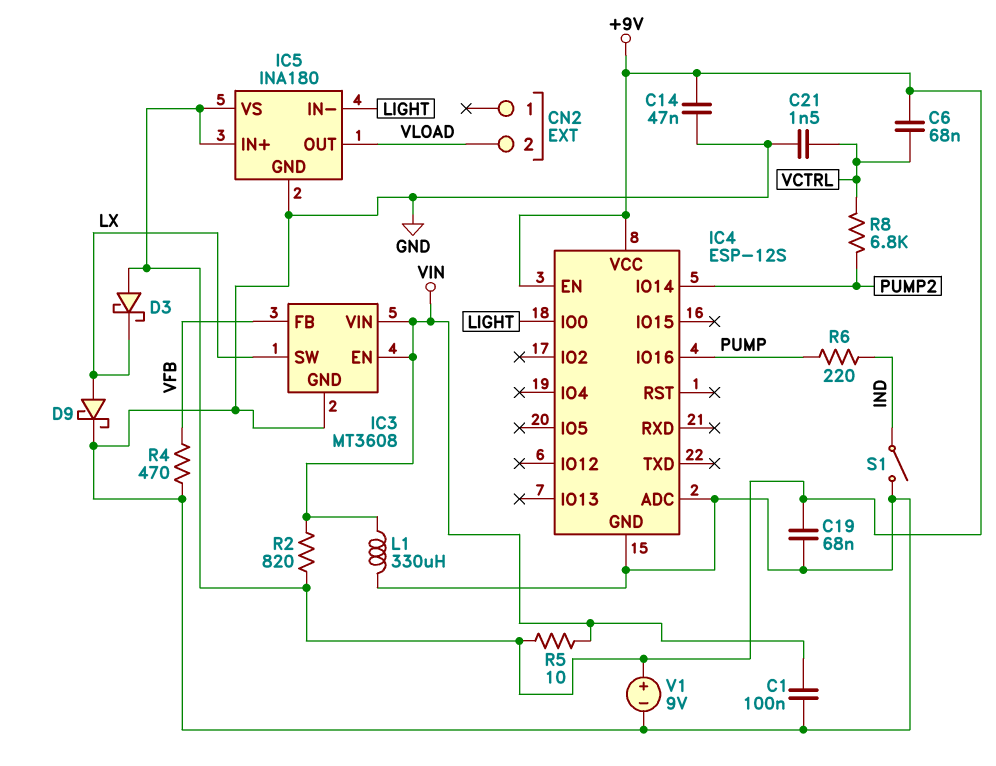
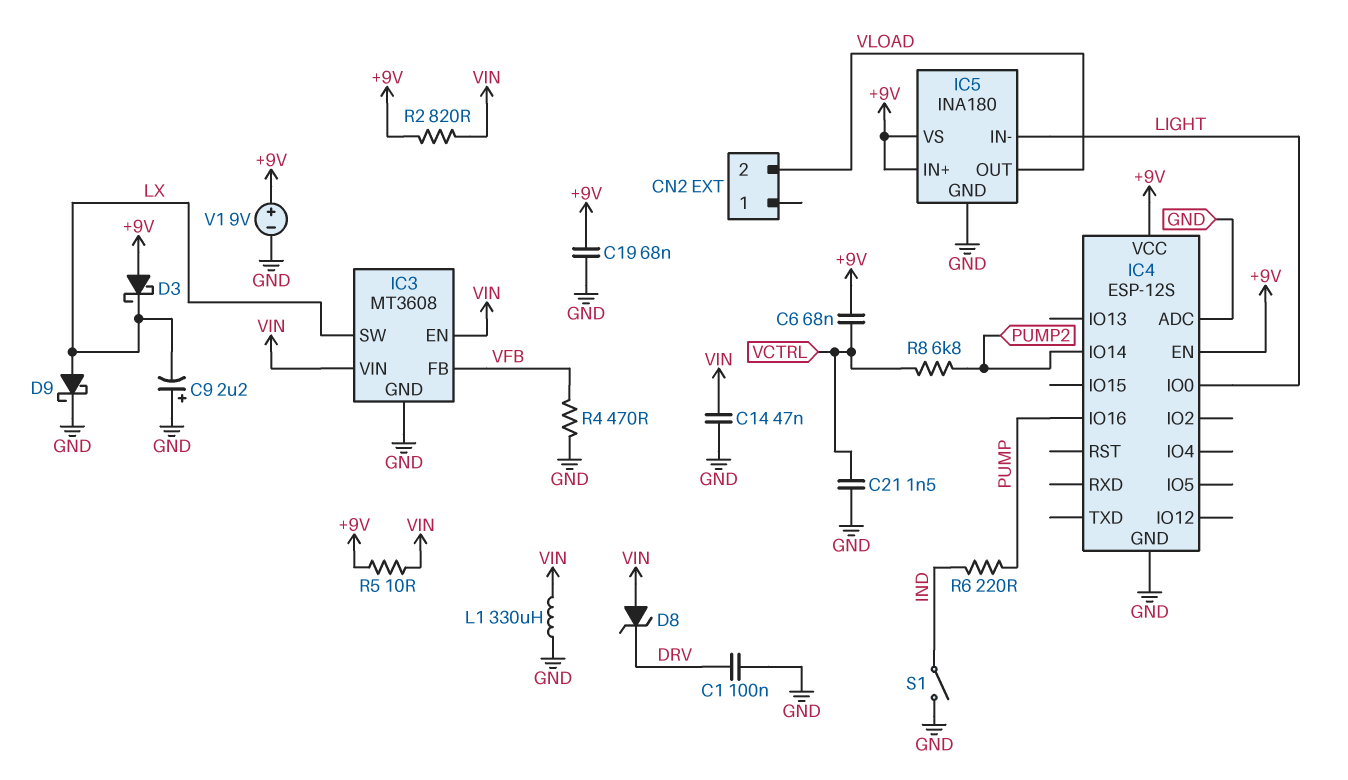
C1: 100nF (GND, VIN) -> 100nF (DRV, GND)
C9: none -> 2.2uF (plus GND, minus LX)
C14: 47nF (+9V, GND) -> 47nF (GND, VIN)
D8: none -> zener (A VIN, K DRV)

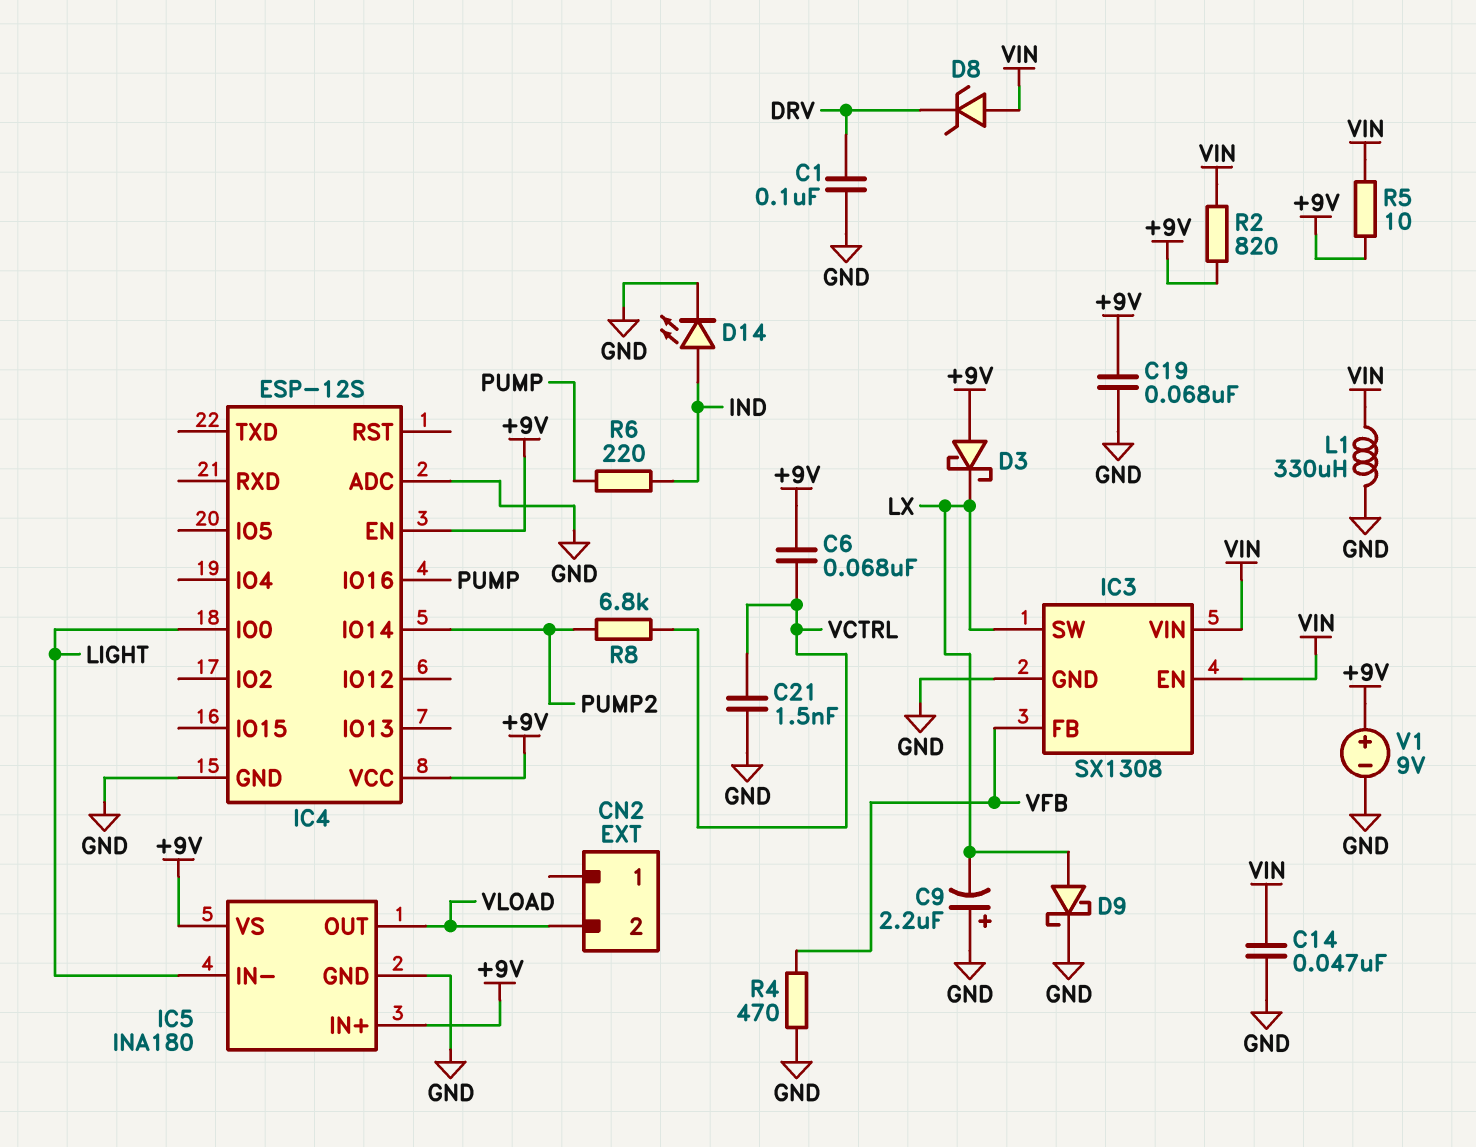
D14: none -> LED (A IND, K GND)
IC3: MT3608 -> SX1308
S1: switch (GND, IND) -> none

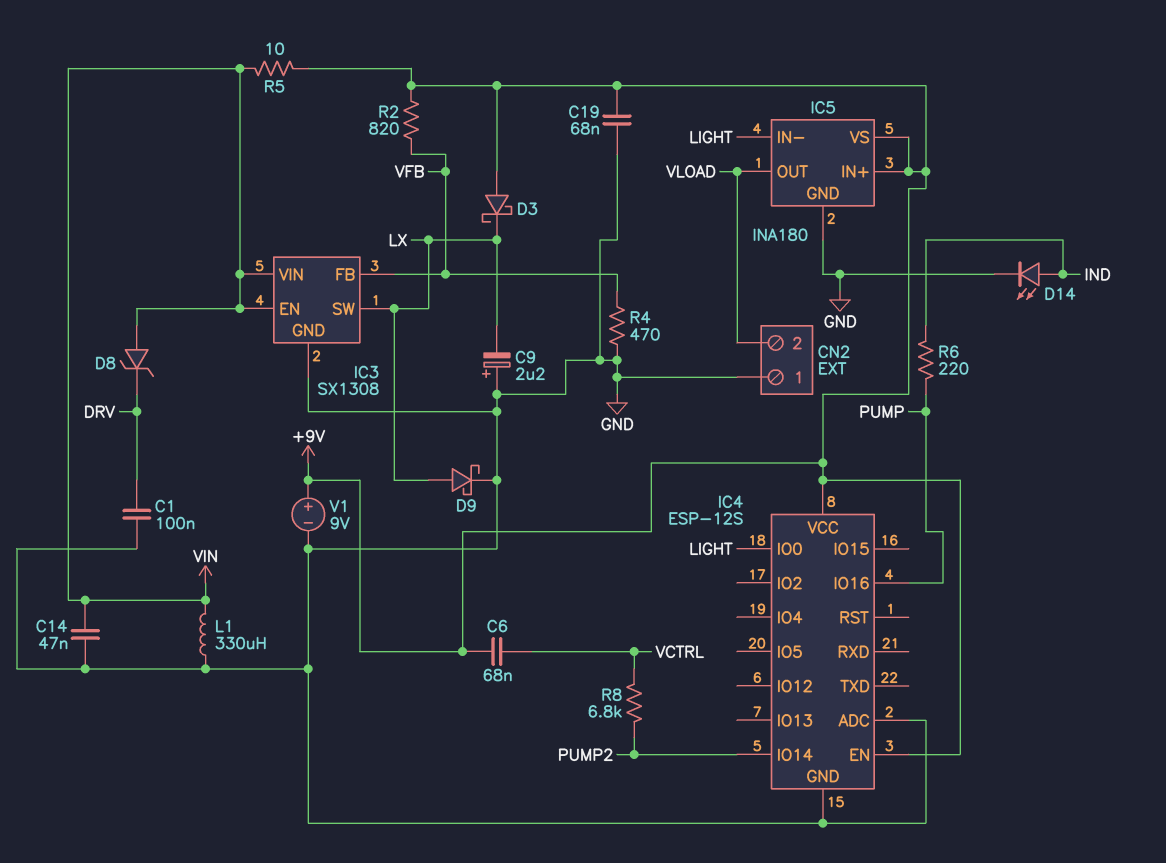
C21: 1.5nF (GND, VCTRL) -> none
CN2 pin 1: none -> GND
R2: 820 (+9V, VIN) -> 820 (+9V, VFB)

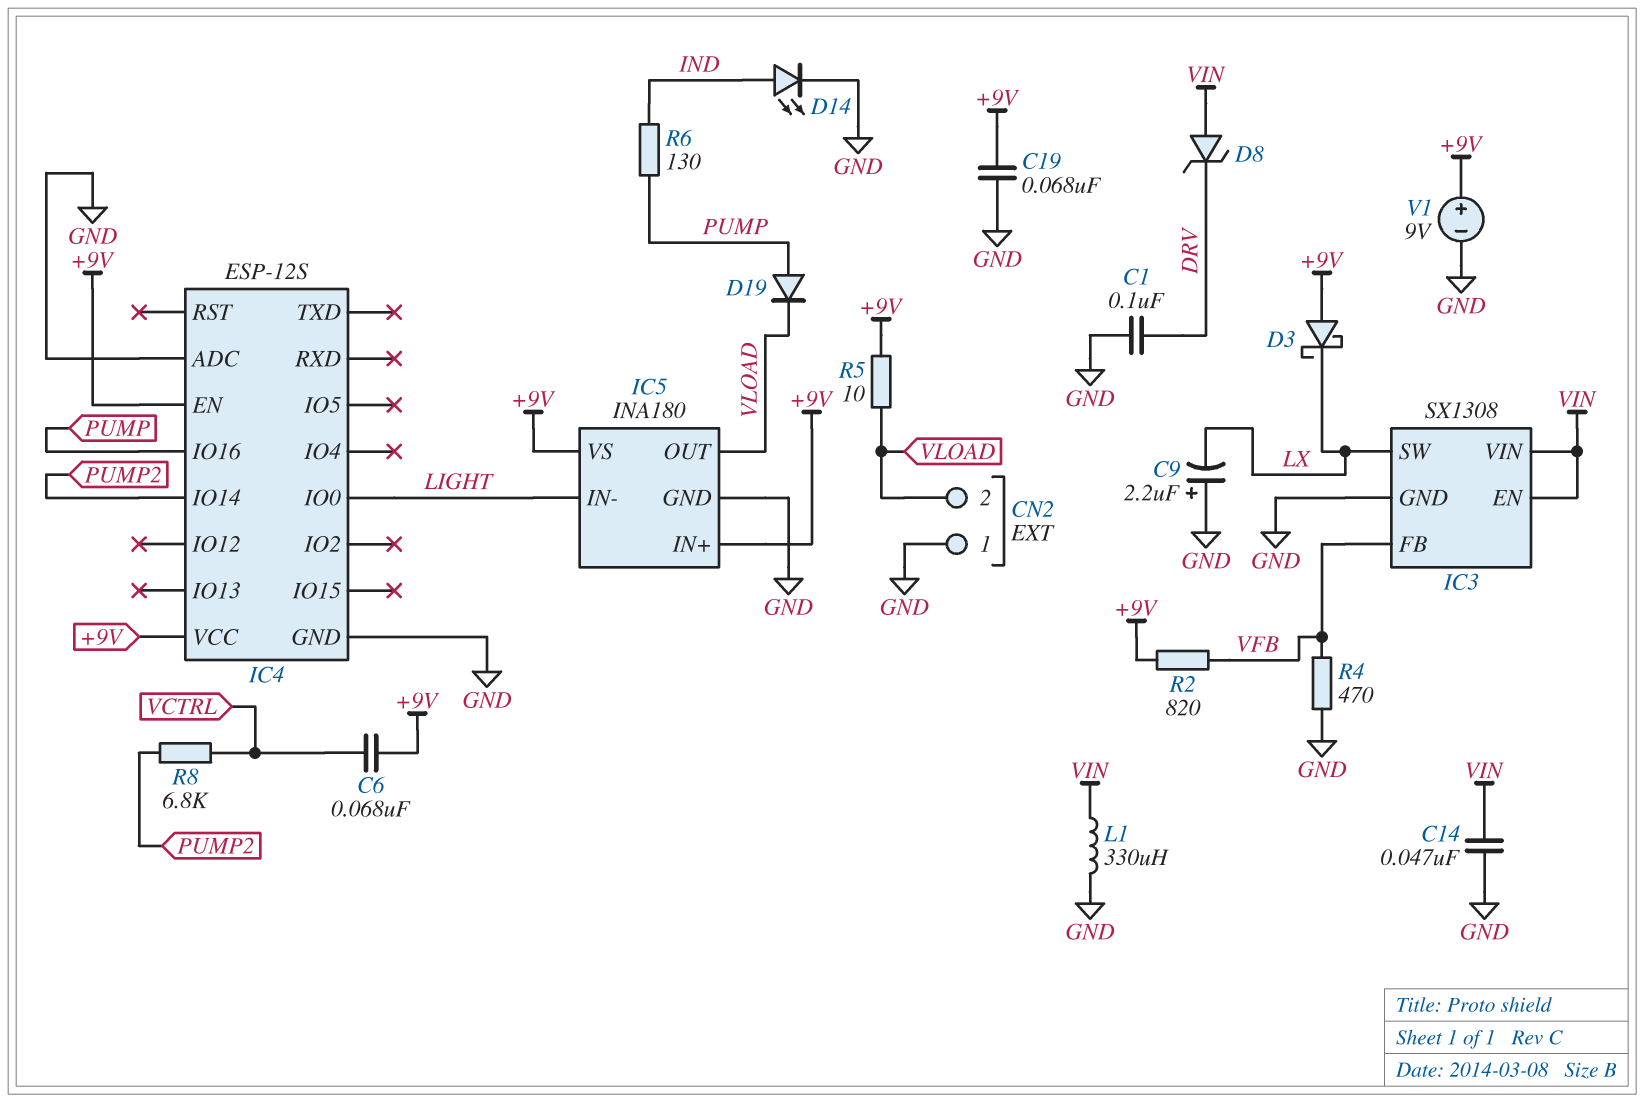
D9: schottky (A LX, K GND) -> none
D19: none -> diode (A PUMP, K VLOAD)
R5: 10 (+9V, VIN) -> 10 (+9V, VLOAD)
R6: 220 (IND, PUMP) -> 130 (IND, PUMP)

